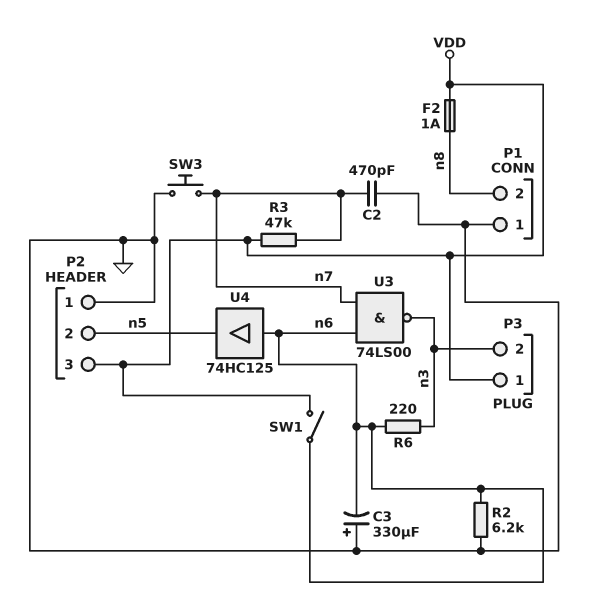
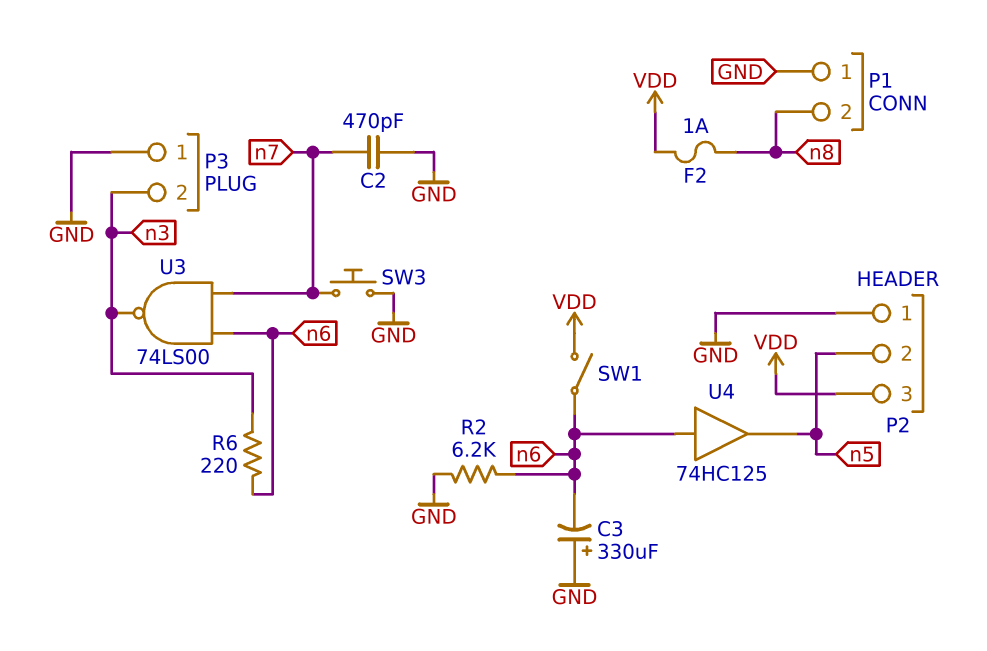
P3 pin 1: VDD -> GND
R3: 47k (VDD, n7) -> none

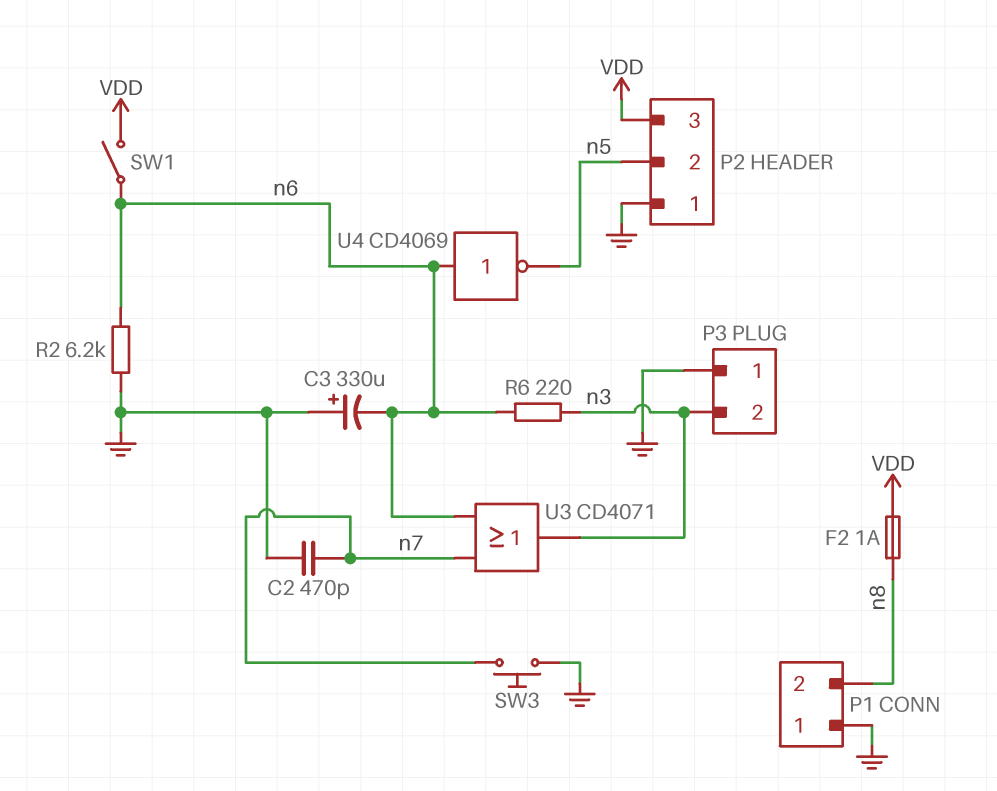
U3: NAND 74LS00 (in n6, in n7, out n3) -> OR CD4071 (in n6, in n7, out n3)
U4: buffer 74HC125 (in n6, out n5) -> NOT CD4069 (in n6, out n5)

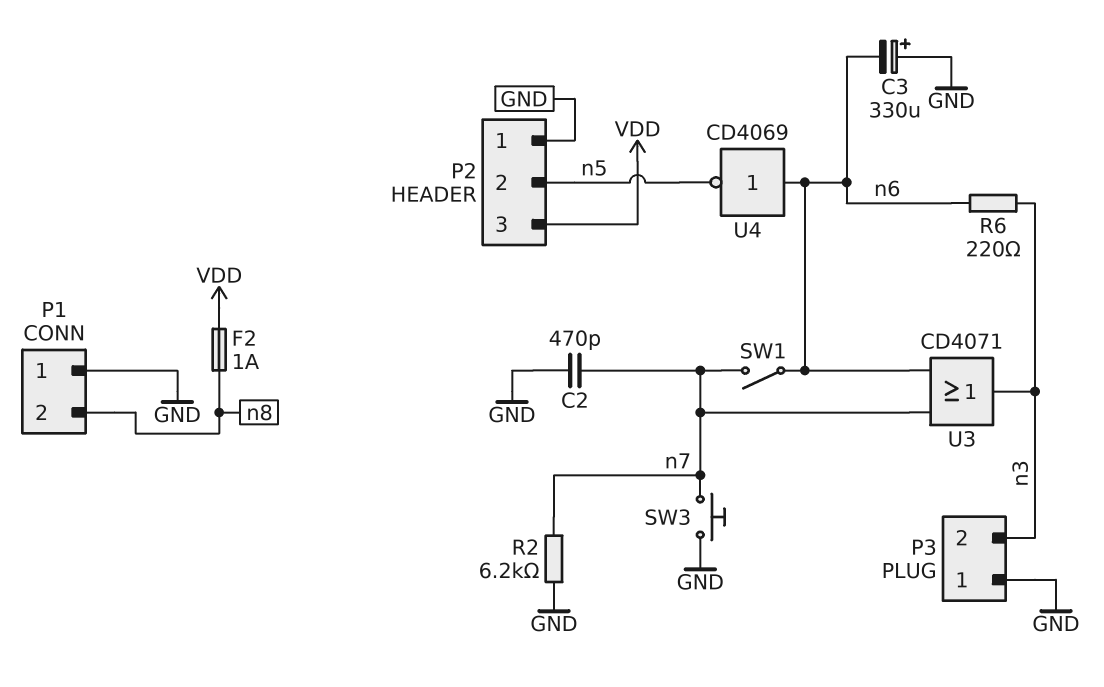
R2: 6.2k (GND, n6) -> 6.2k (GND, n7)
SW1: switch (VDD, n6) -> switch (n6, n7)

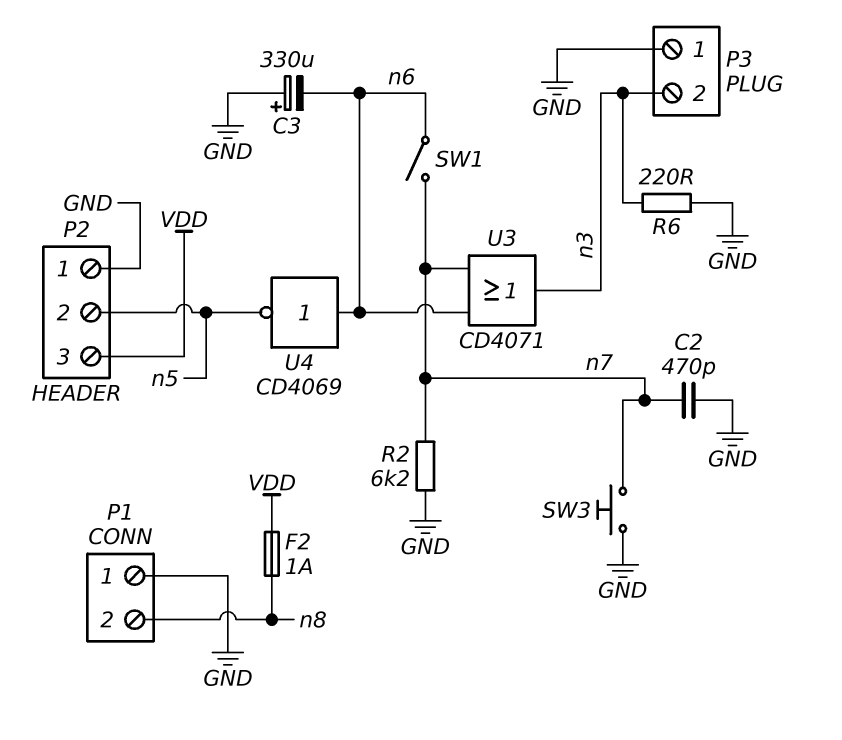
R6: 220 (n3, n6) -> 220 (GND, n3)

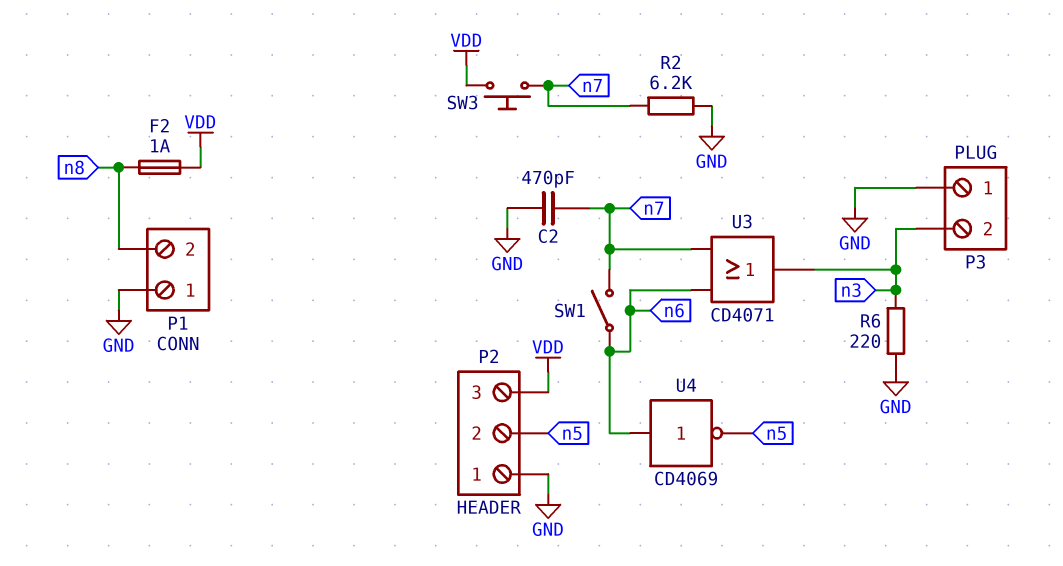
C3: 330uF (plus GND, minus n6) -> none
SW3: button (GND, n7) -> button (VDD, n7)

